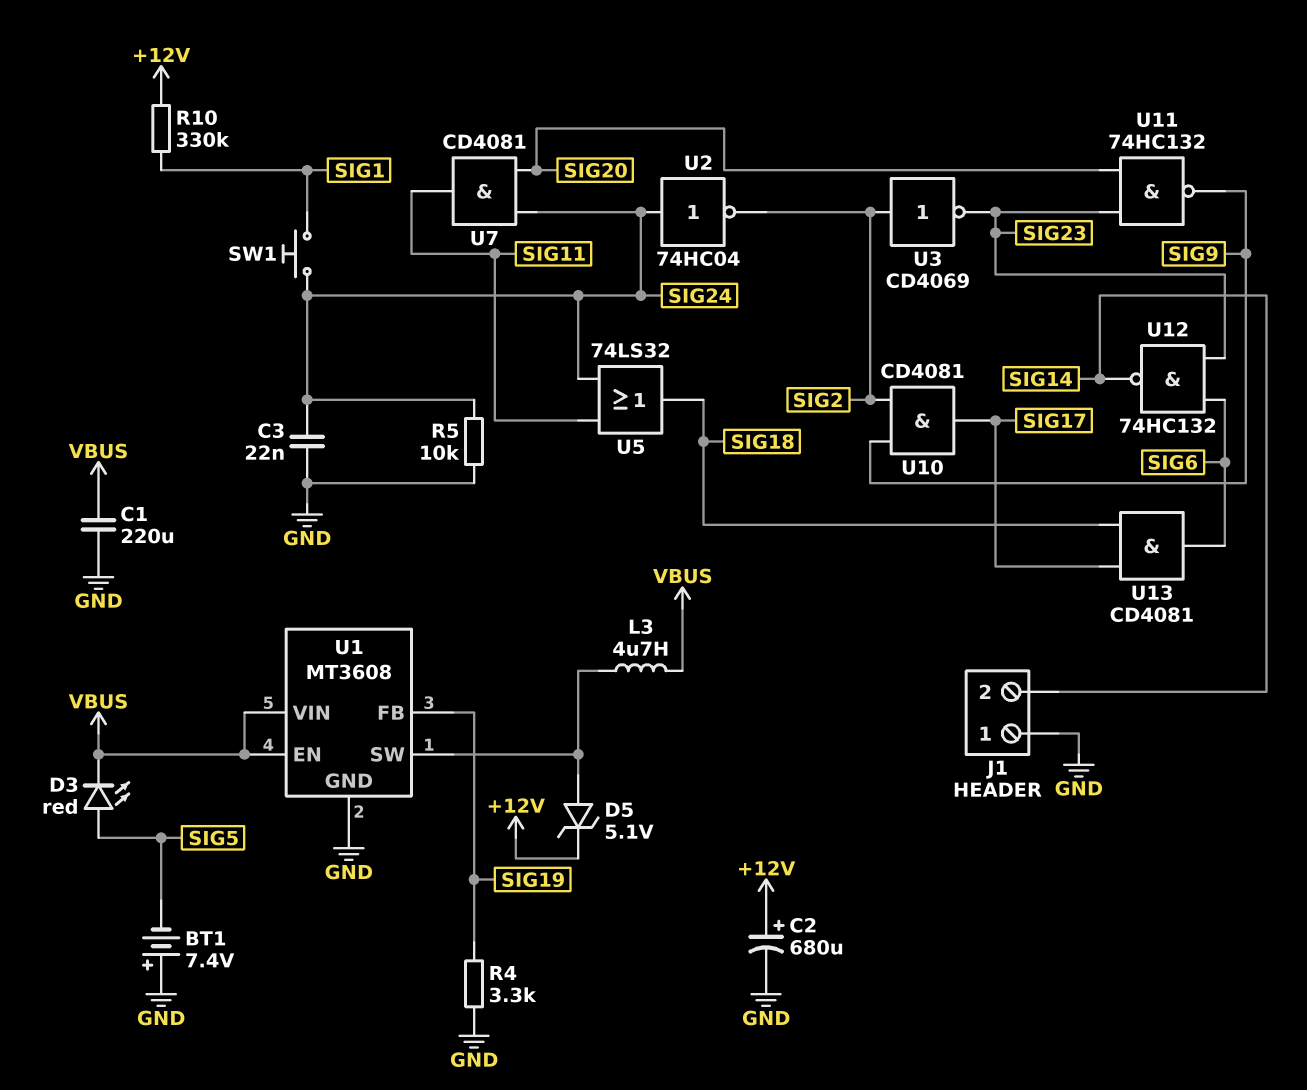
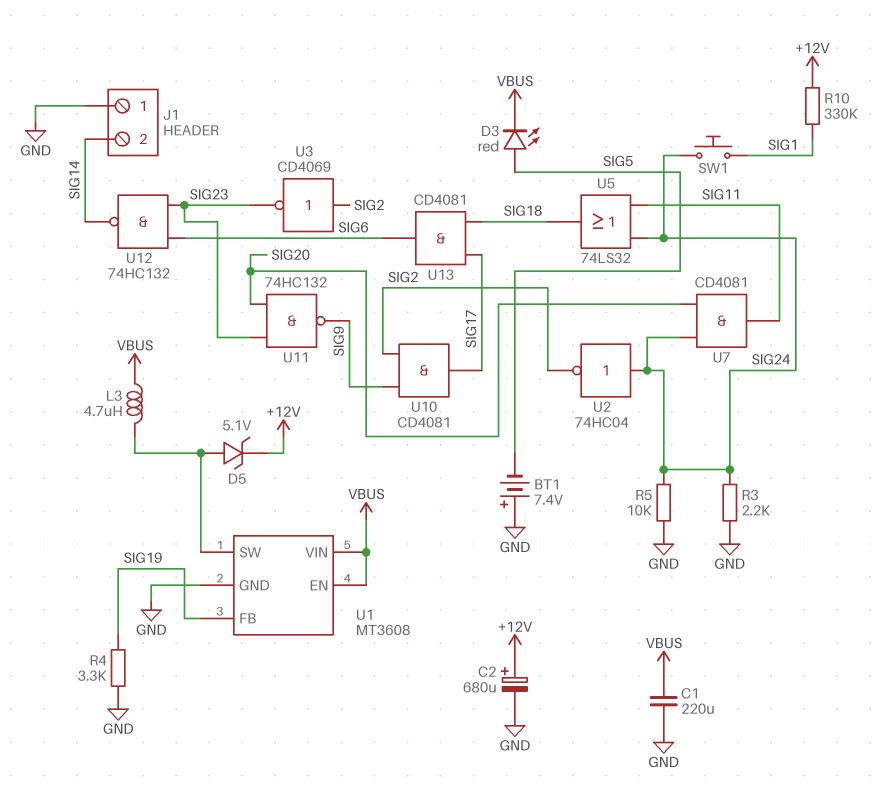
C3: 22nF (GND, SIG24) -> none
R3: none -> 2.2k (GND, SIG24)

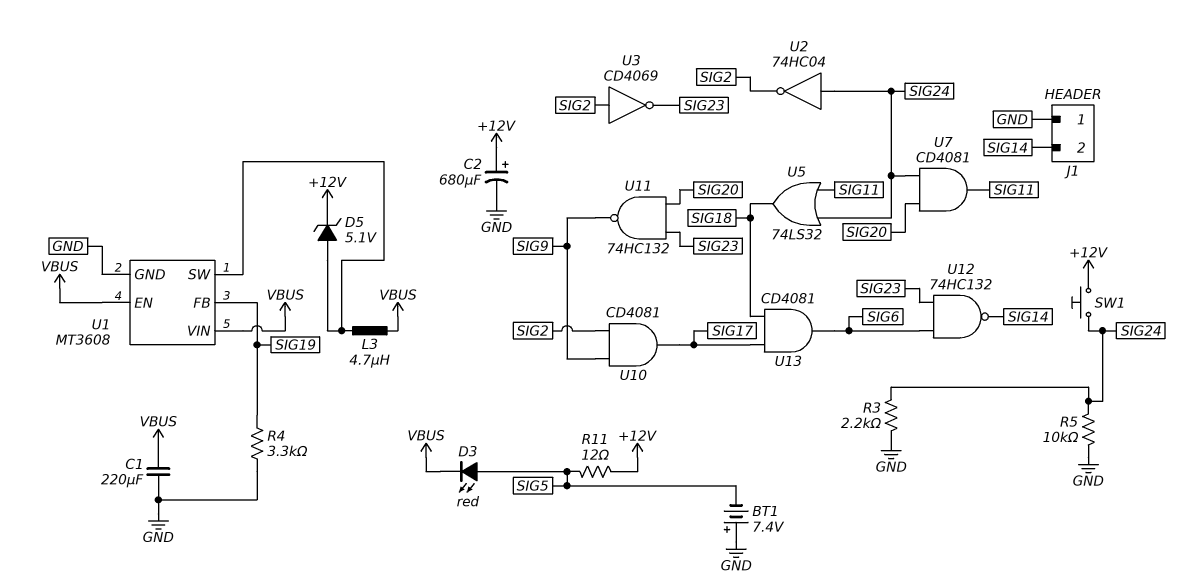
R10: 330k (+12V, SIG1) -> none
R11: none -> 12 (+12V, SIG5)
SW1: button (SIG1, SIG24) -> button (+12V, SIG24)

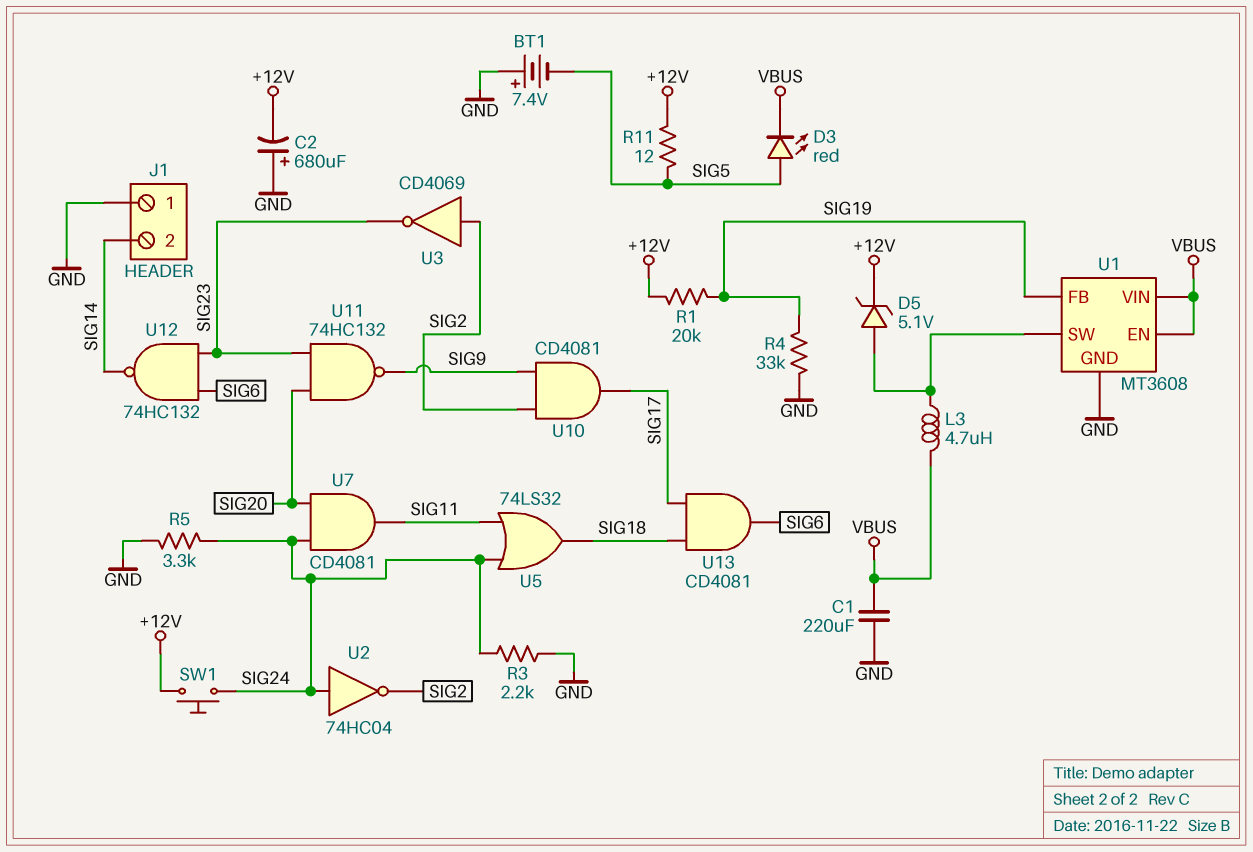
C2: 680uF (plus +12V, minus GND) -> 680uF (plus GND, minus +12V)
R1: none -> 20k (+12V, SIG19)
R4: 3.3k (GND, SIG19) -> 33k (GND, SIG19)
R5: 10k (GND, SIG24) -> 3.3k (GND, SIG24)

